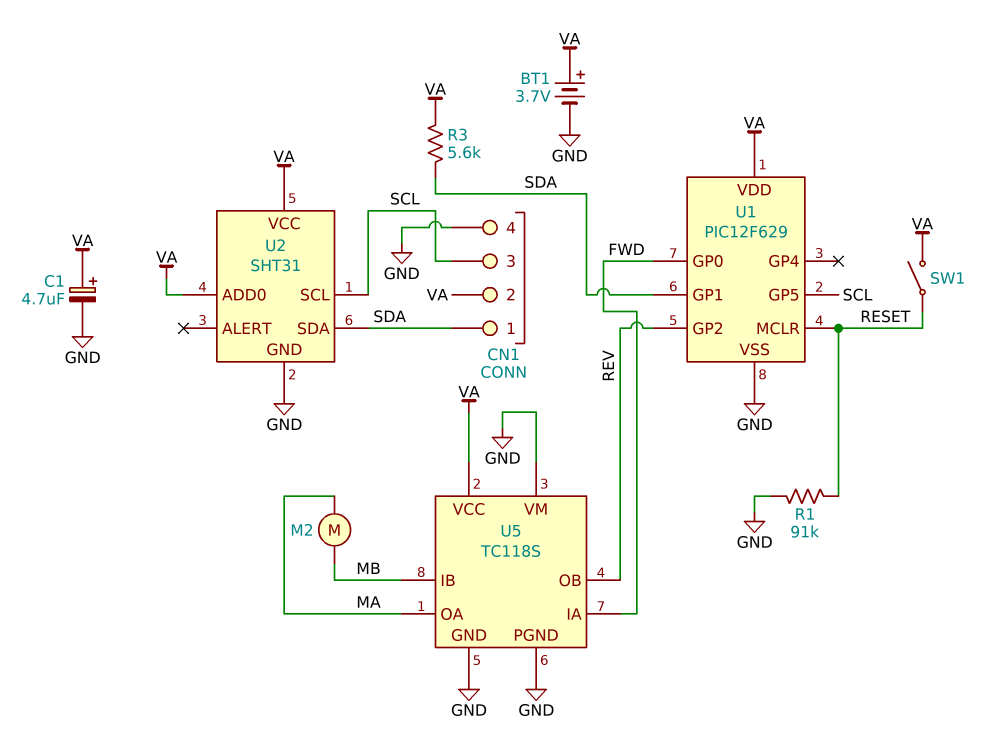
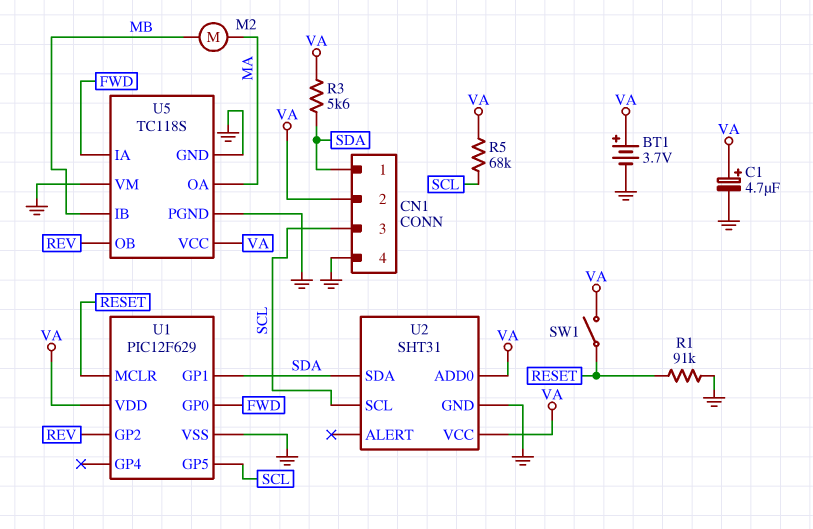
R5: none -> 68k (SCL, VA)

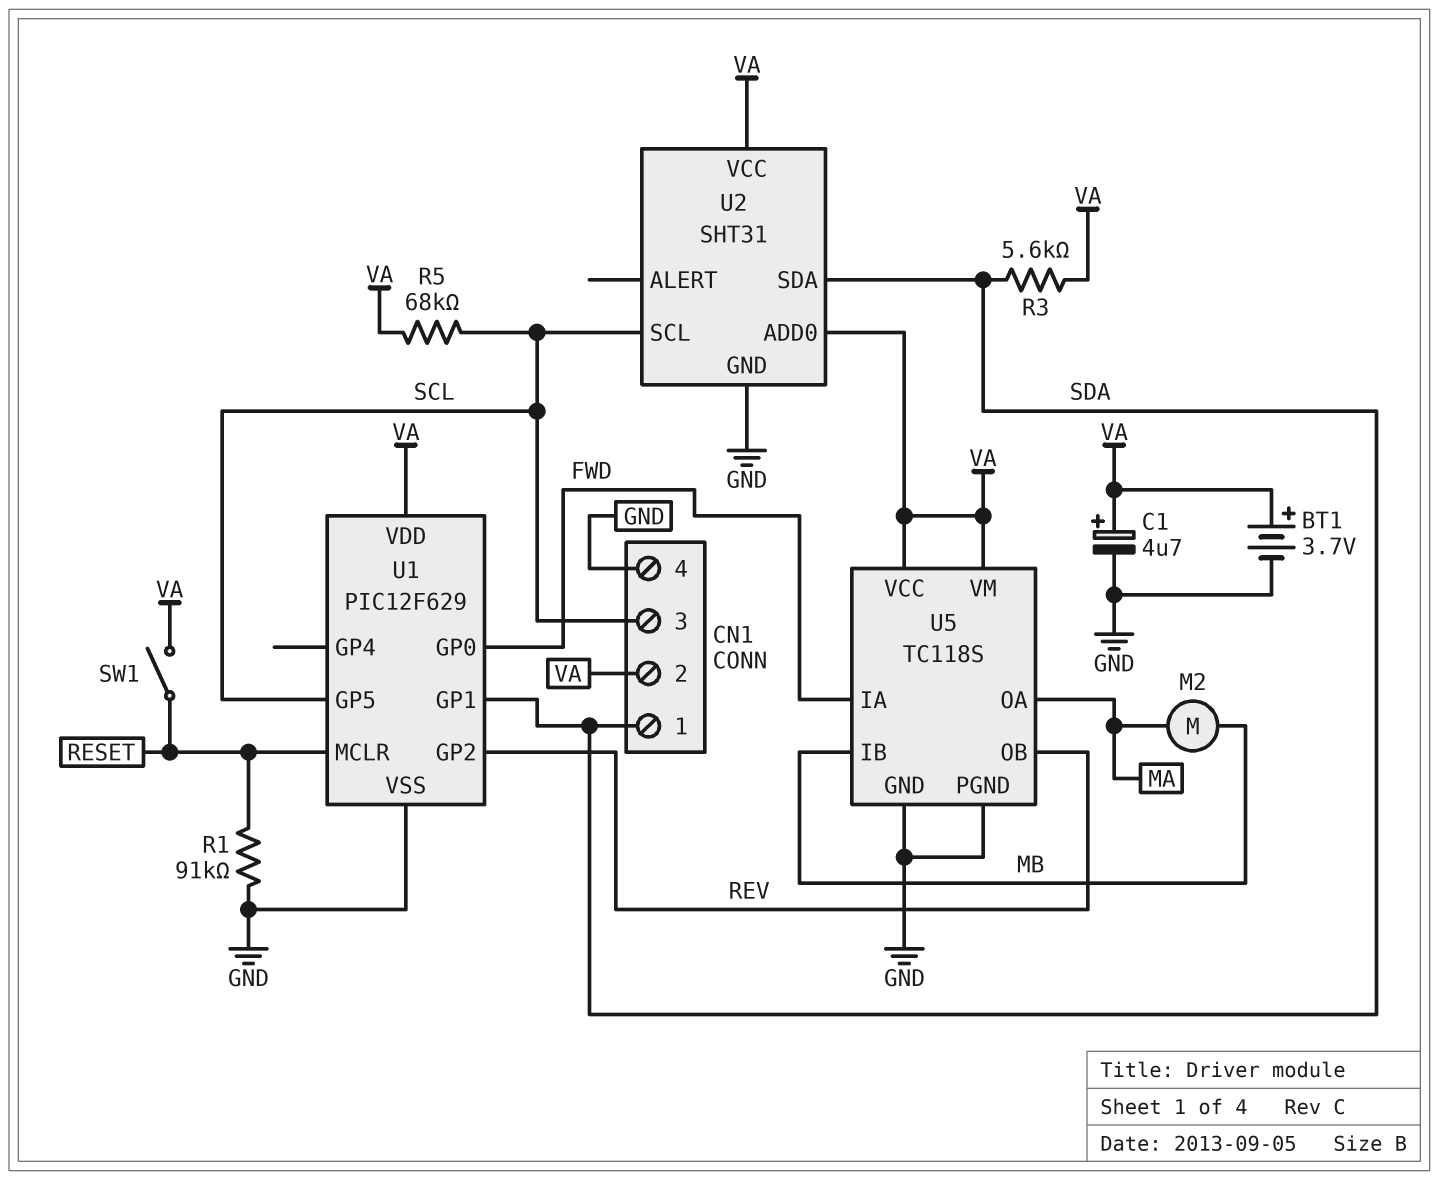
U5 pin VM: GND -> VA

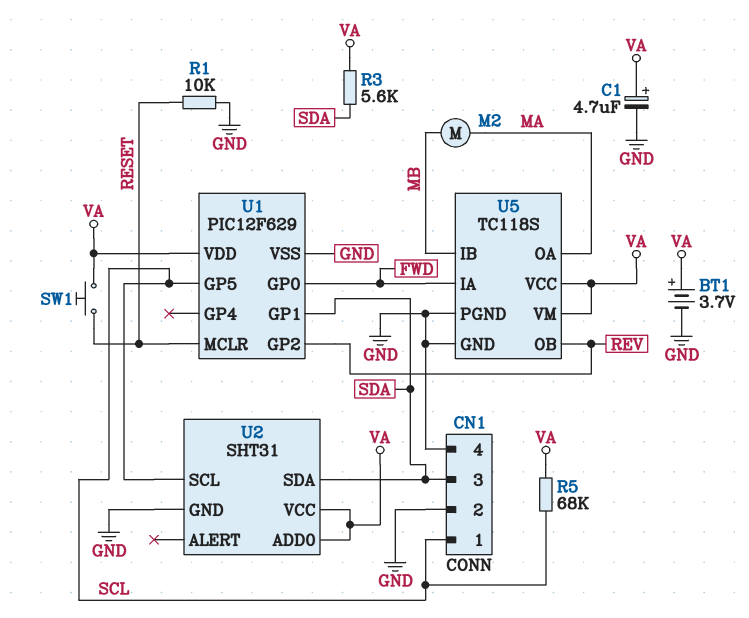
CN1 pin 1: SDA -> SCL
CN1 pin 2: VA -> GND
CN1 pin 3: SCL -> SDA
R1: 91k (GND, RESET) -> 10k (GND, RESET)
SW1: switch (RESET, VA) -> button (RESET, VA)

